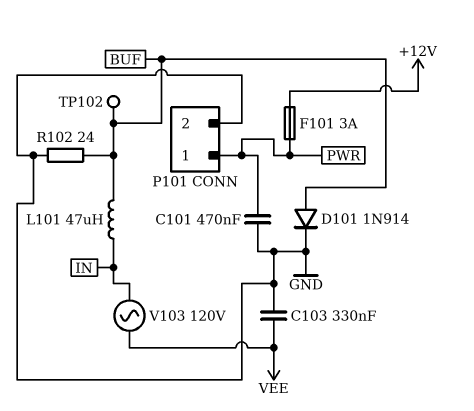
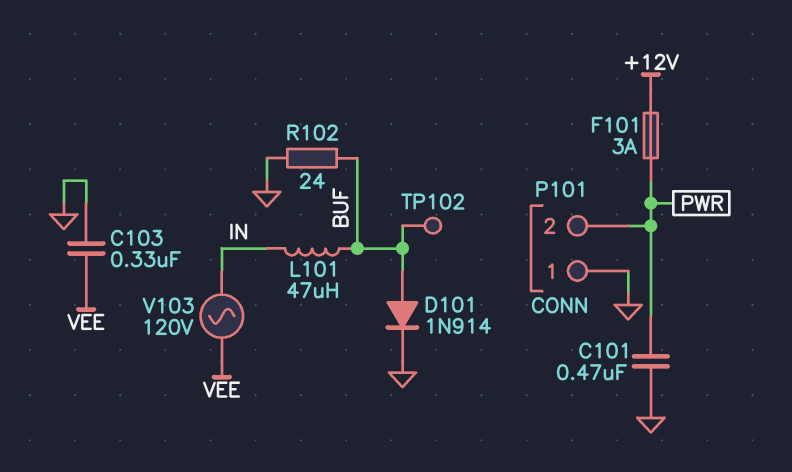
P101 pin 1: PWR -> GND
P101 pin 2: GND -> PWR

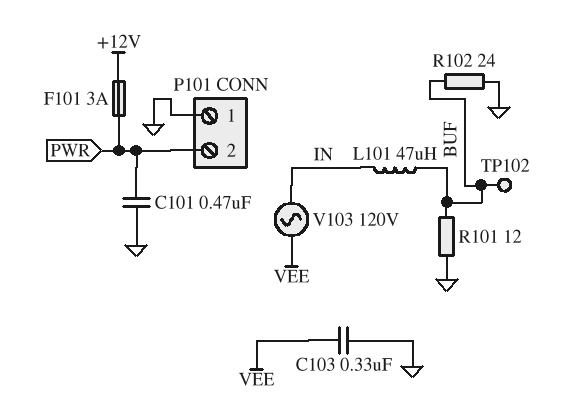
D101: diode 1N914 (A BUF, K GND) -> none
R101: none -> 12 (BUF, GND)

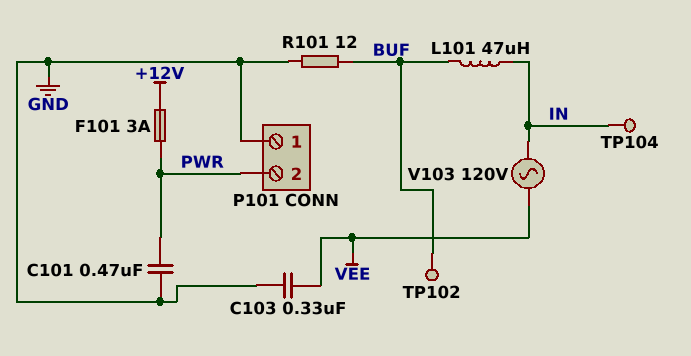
R102: 24 (BUF, GND) -> none
TP104: none -> test point (IN)

